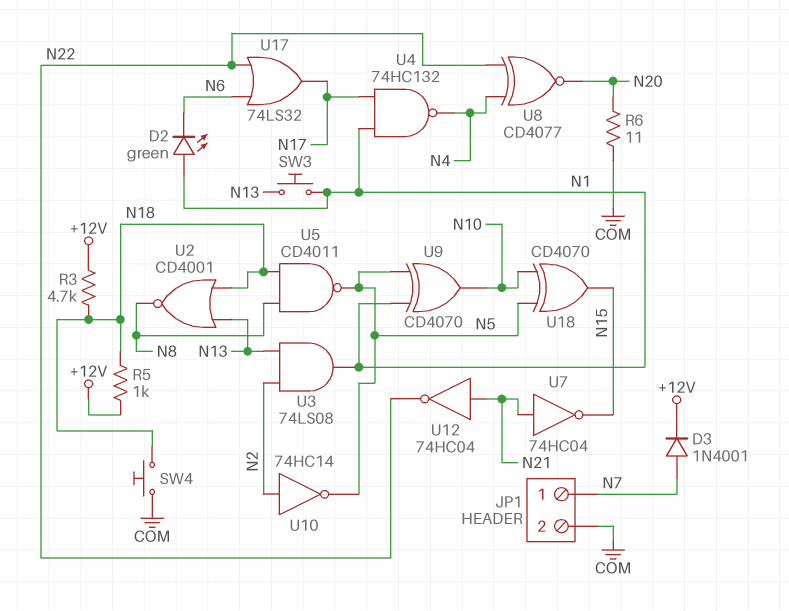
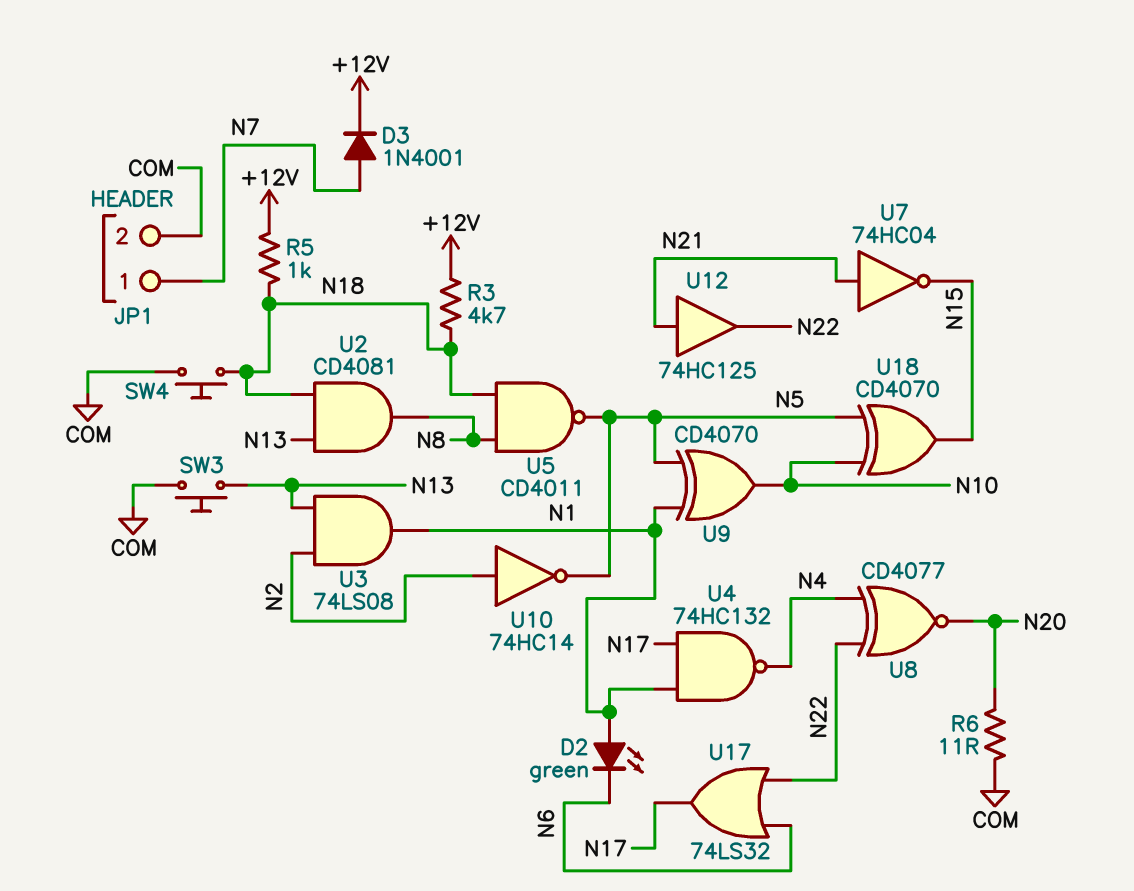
SW3: button (N1, N13) -> button (COM, N13)
U2: NOR CD4001 (in N13, in N18, out N8) -> AND CD4081 (in N13, in N18, out N8)
U12: NOT 74HC04 (in N21, out N22) -> buffer 74HC125 (in N21, out N22)

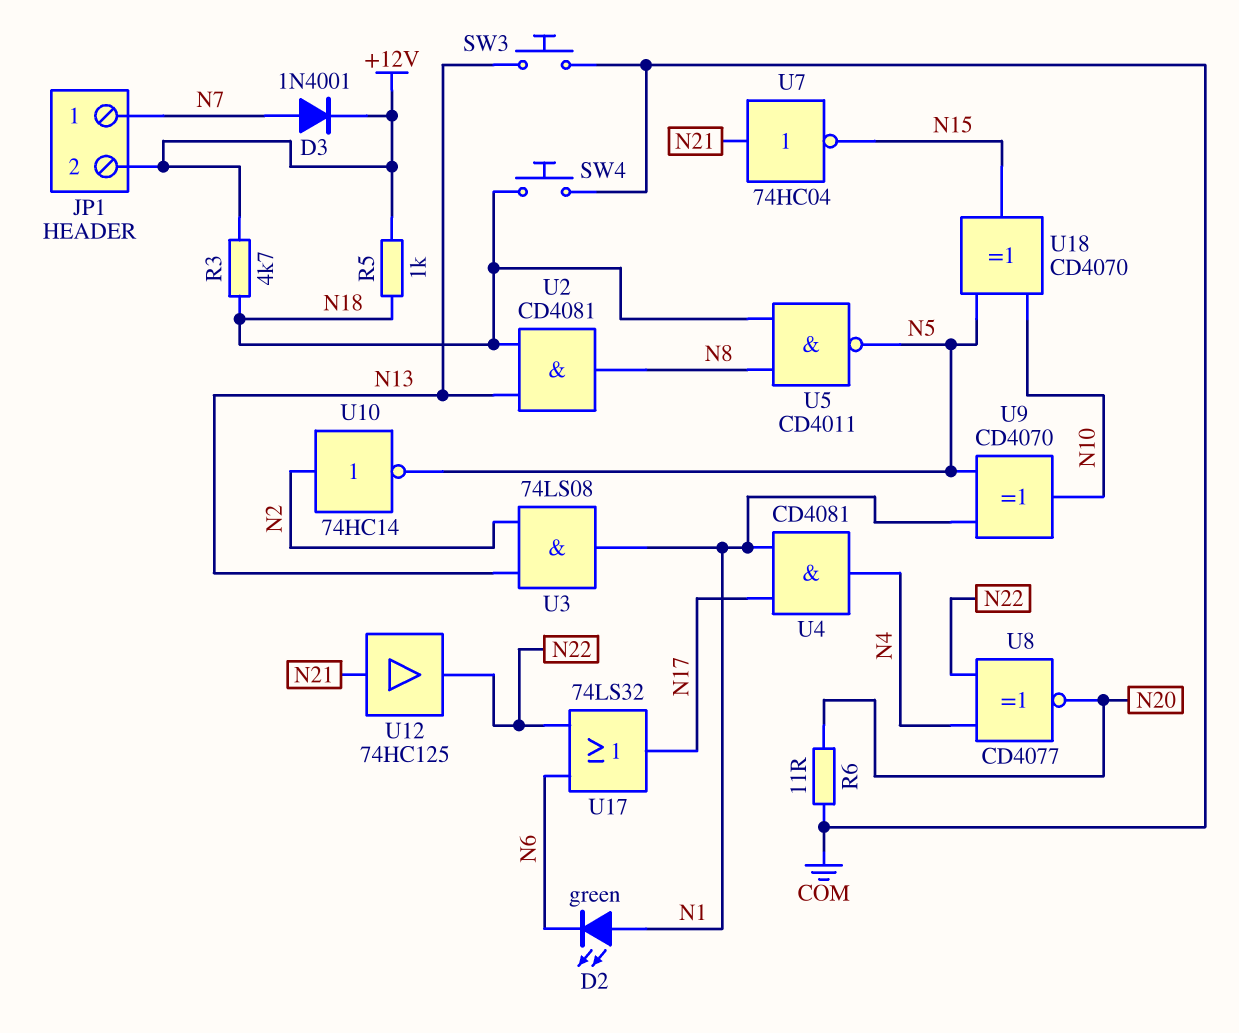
JP1 pin 2: COM -> +12V
U4: NAND 74HC132 (in N1, in N17, out N4) -> AND CD4081 (in N1, in N17, out N4)

